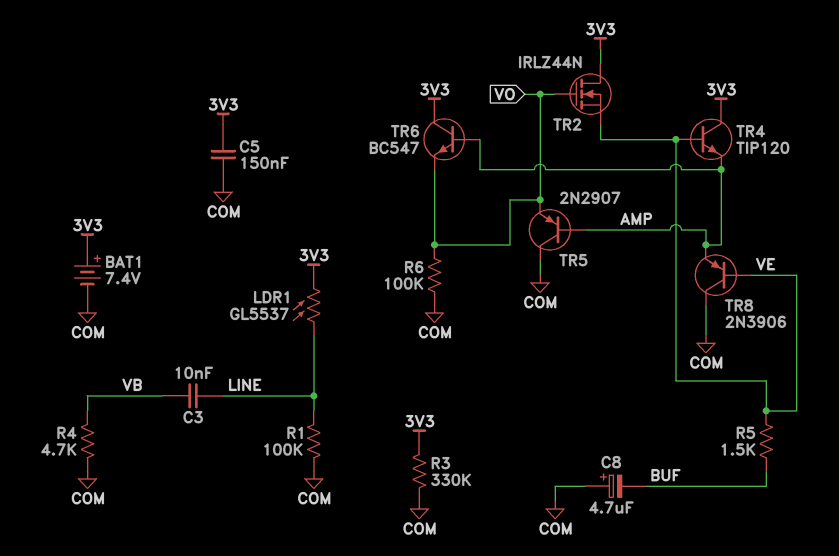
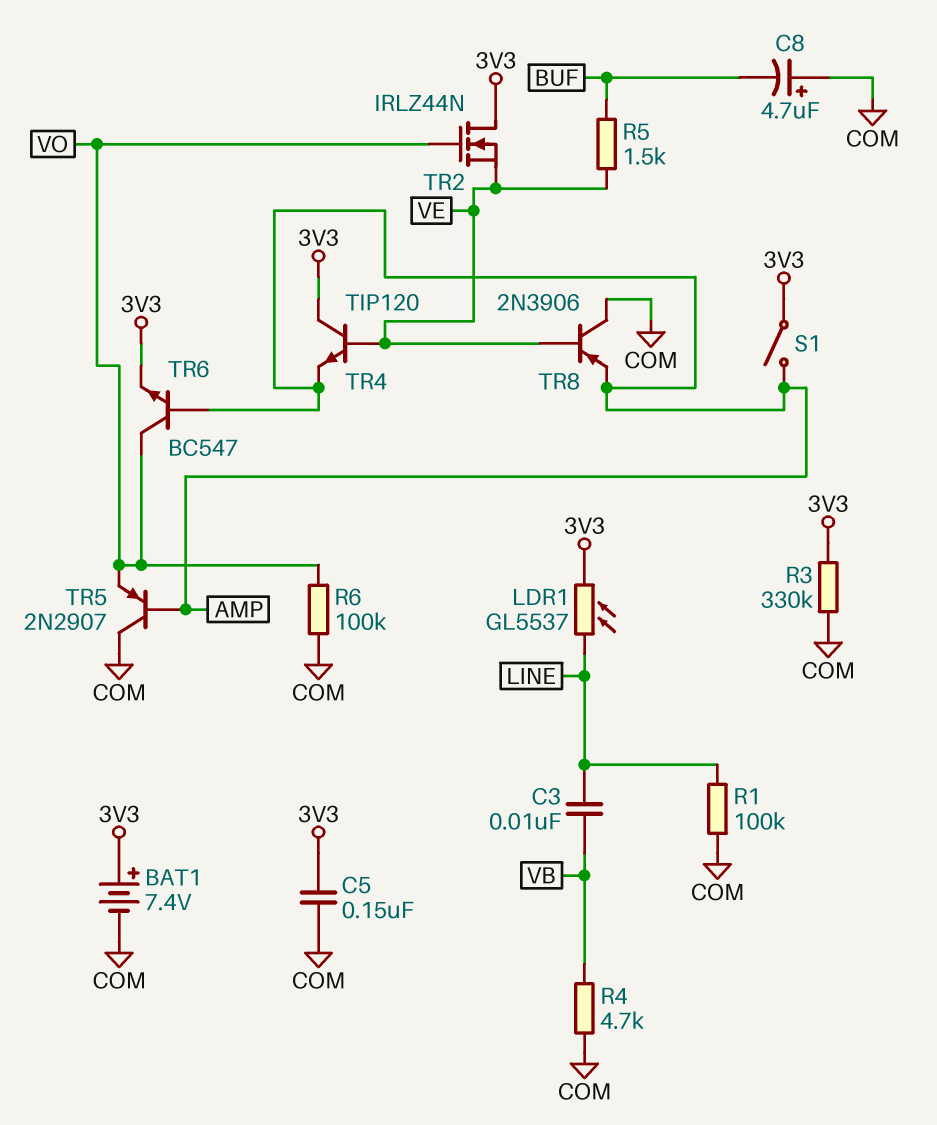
S1: none -> switch (3V3, AMP)
TR6: NPN BC547 (B AMP, C 3V3, E VO) -> NPN BC547 (B AMP, C VO, E 3V3)

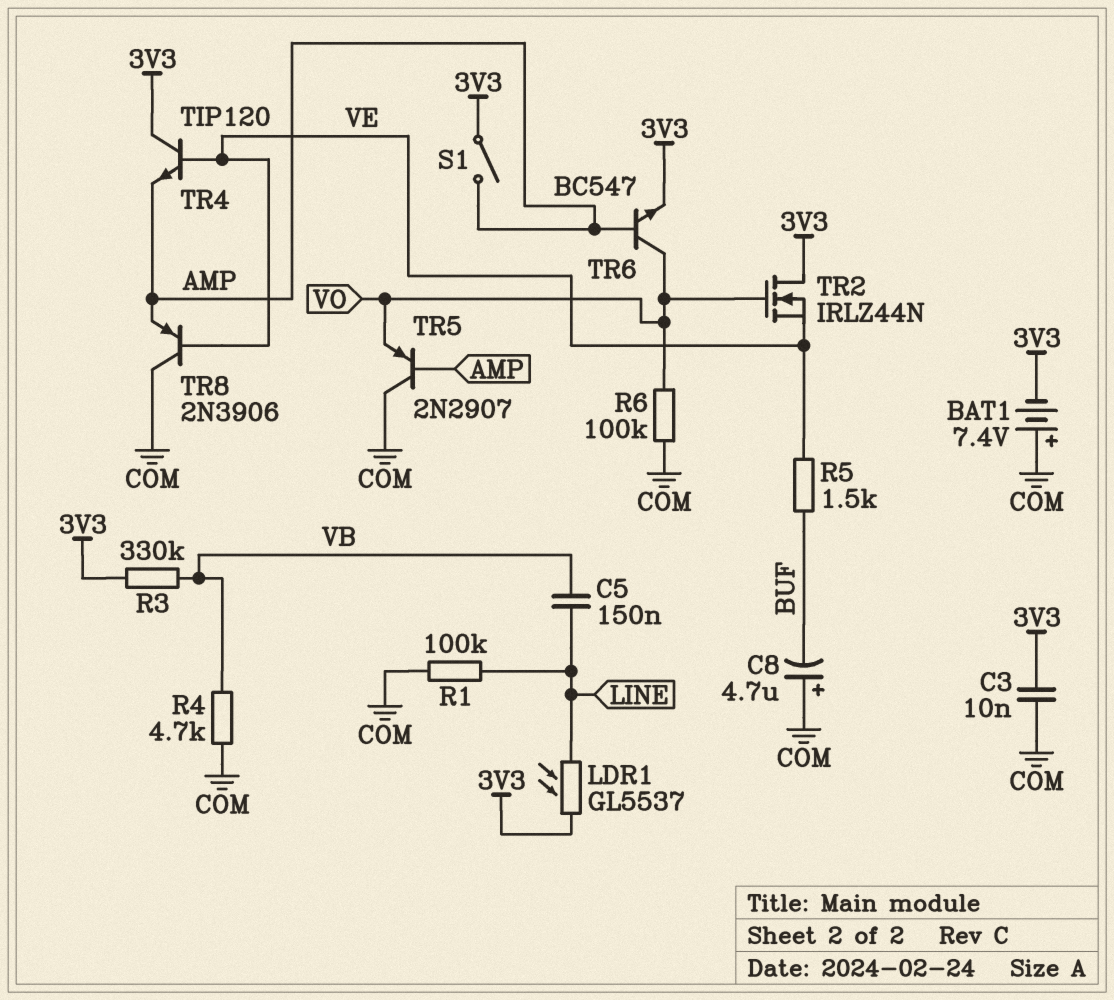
BAT1: 7.4V (plus 3V3, minus COM) -> 7.4V (plus COM, minus 3V3)
C3: 10nF (LINE, VB) -> 10nF (3V3, COM)
C5: 150nF (3V3, COM) -> 150nF (LINE, VB)
R3: 330k (3V3, COM) -> 330k (3V3, VB)

